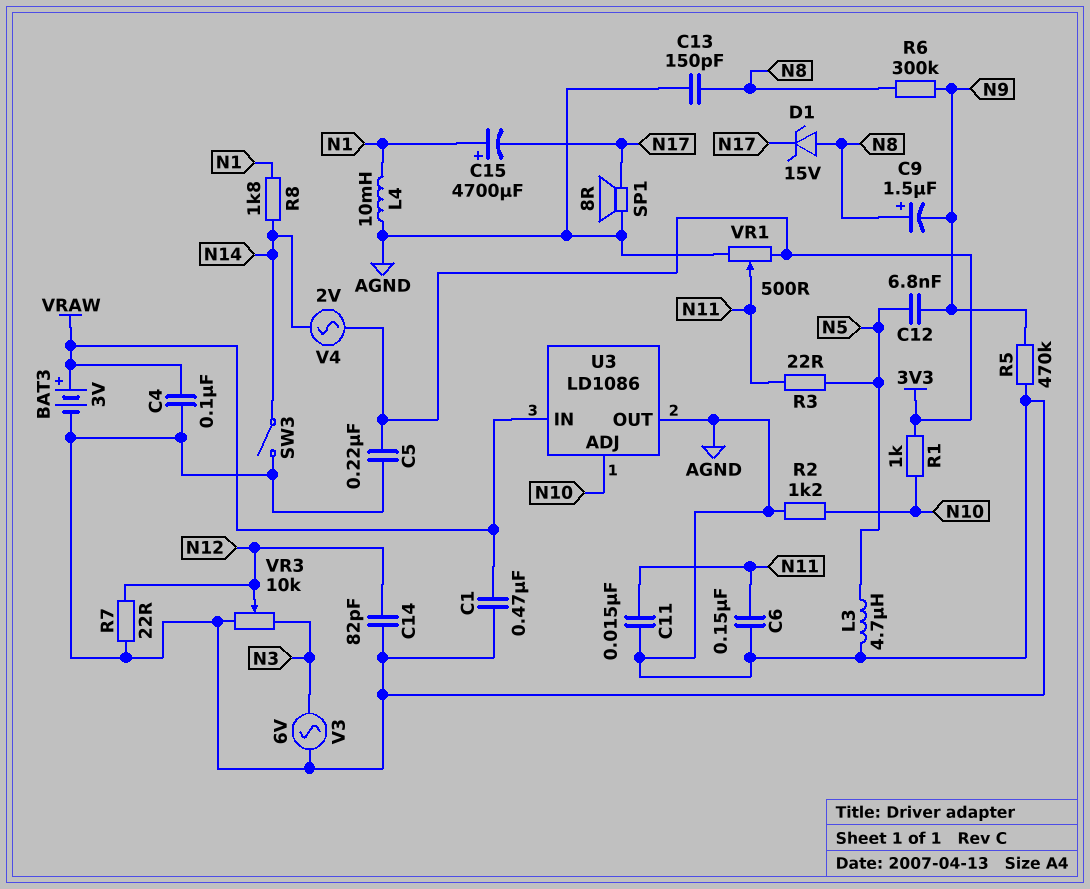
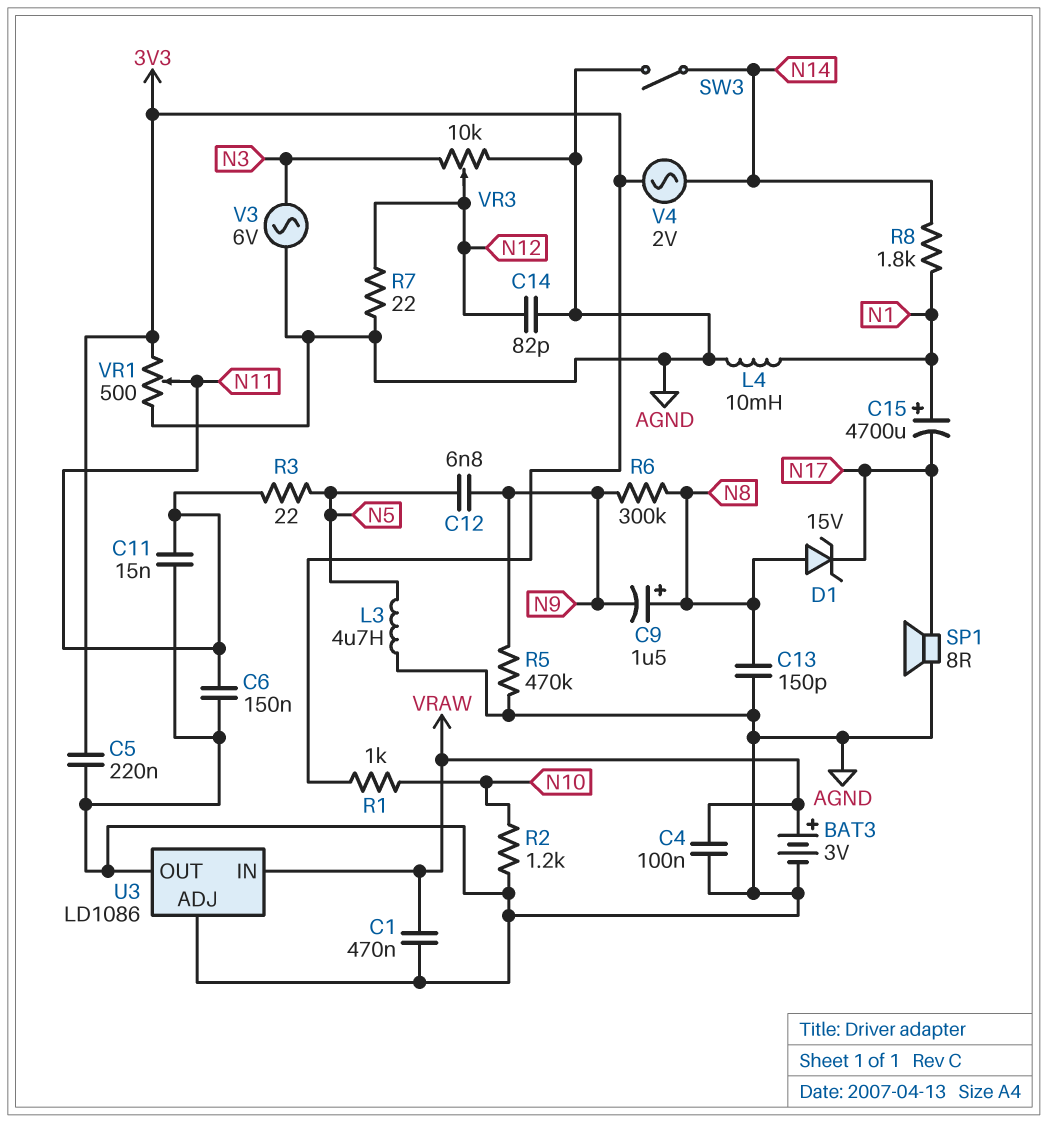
U3 pin ADJ: N10 -> AGND

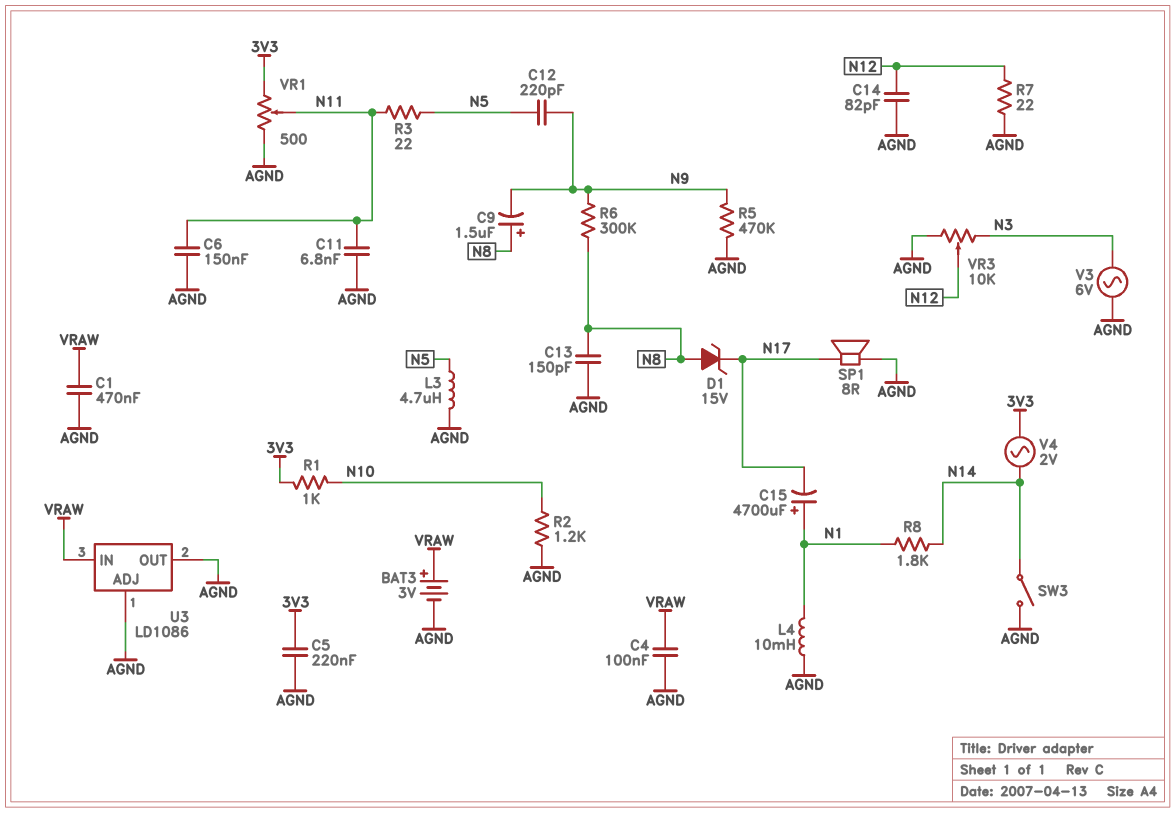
C11: 15nF (AGND, N11) -> 6.8nF (AGND, N11)
C12: 6.8nF (N5, N9) -> 220pF (N5, N9)

